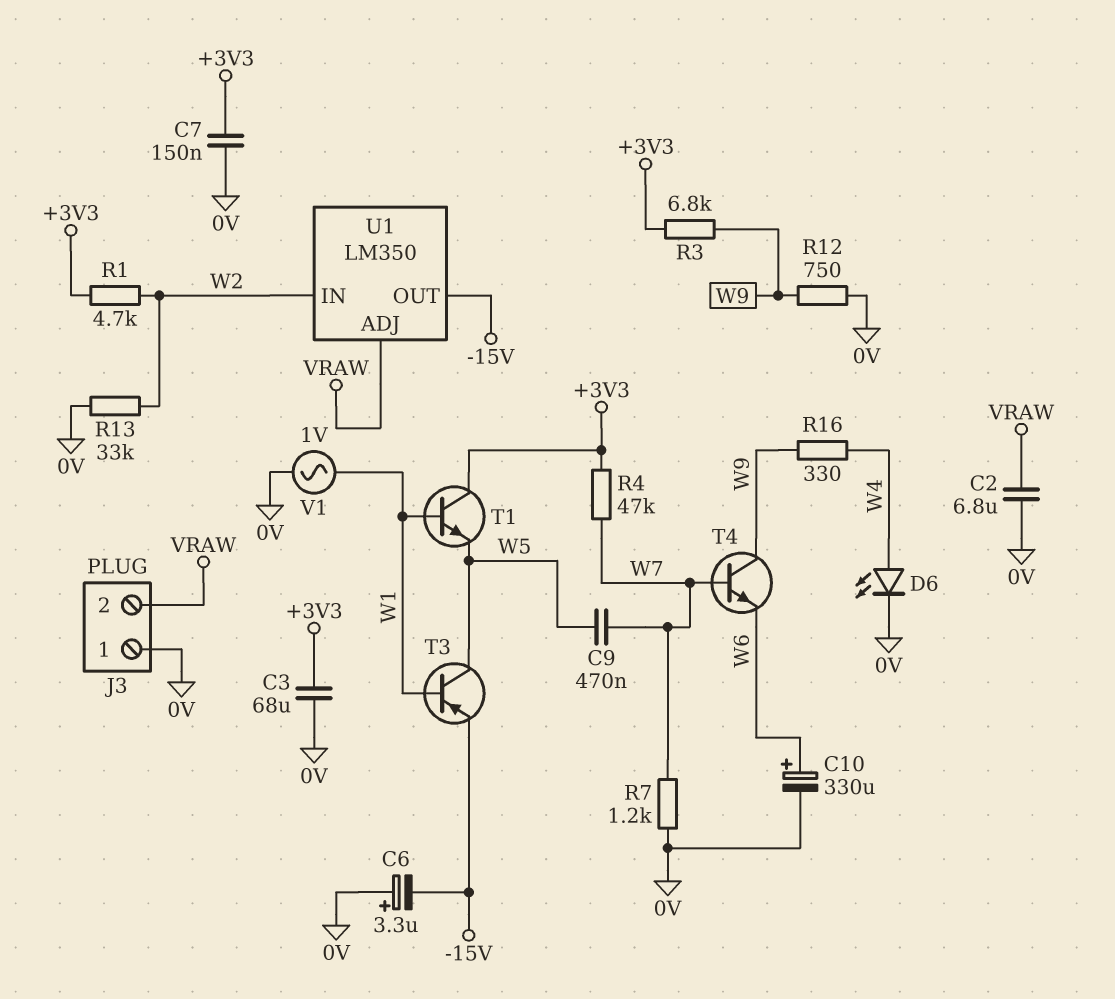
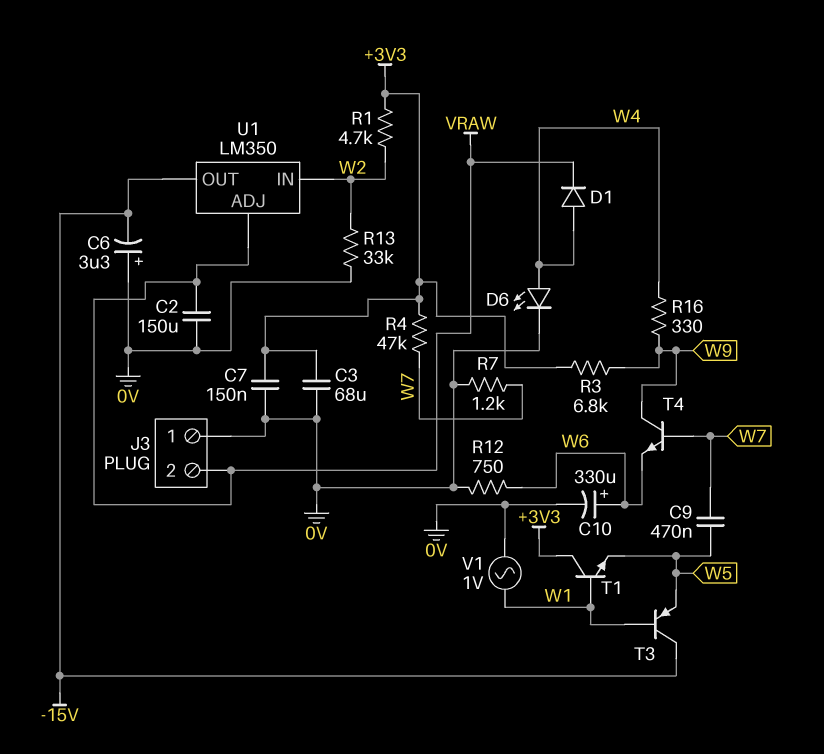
C2: 6.8uF (0V, VRAW) -> 150uF (0V, VRAW)
D1: none -> diode (A W4, K VRAW)
R12: 750 (0V, W9) -> 750 (0V, W6)
T3: PNP (B W1, C W5, E -15V) -> PNP (B W1, C -15V, E W5)

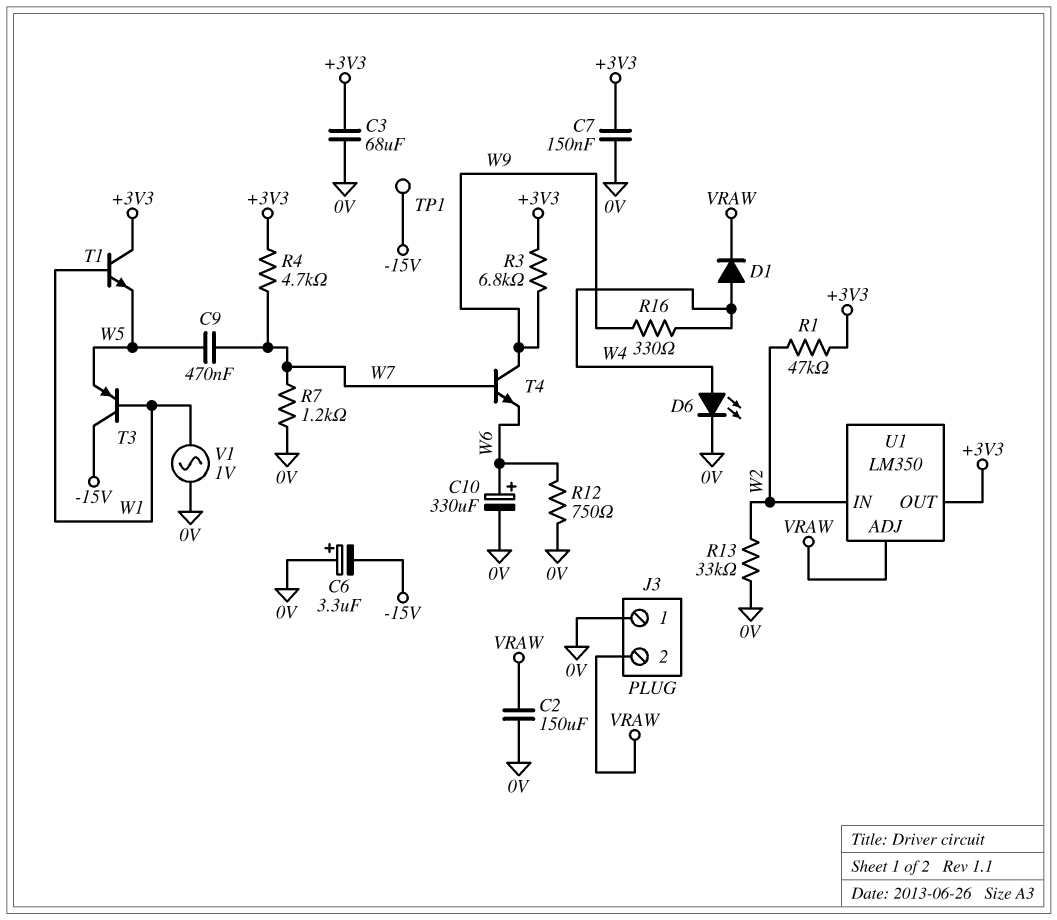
R1: 4.7k (+3V3, W2) -> 47k (+3V3, W2)
R4: 47k (+3V3, W7) -> 4.7k (+3V3, W7)
TP1: none -> test point (-15V)
U1 pin OUT: -15V -> +3V3

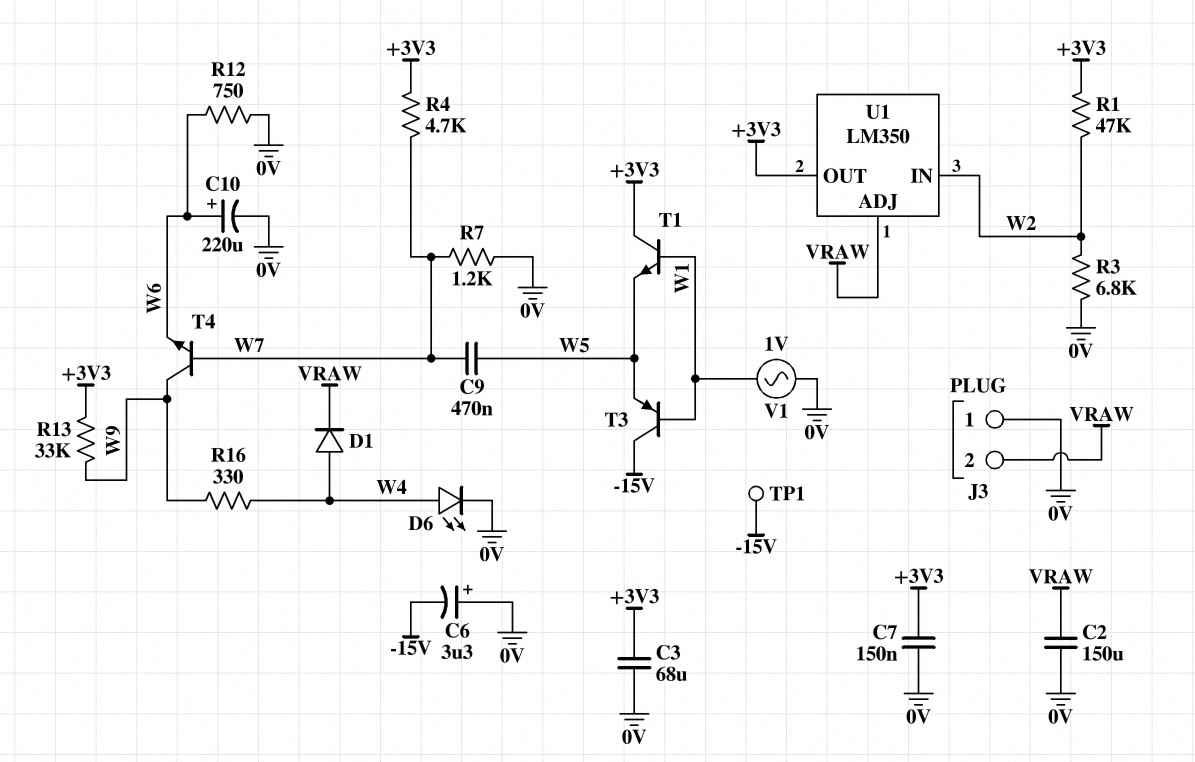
C10: 330uF (plus W6, minus 0V) -> 220uF (plus W6, minus 0V)
R3: 6.8k (+3V3, W9) -> 6.8k (0V, W2)
R13: 33k (0V, W2) -> 33k (+3V3, W9)

